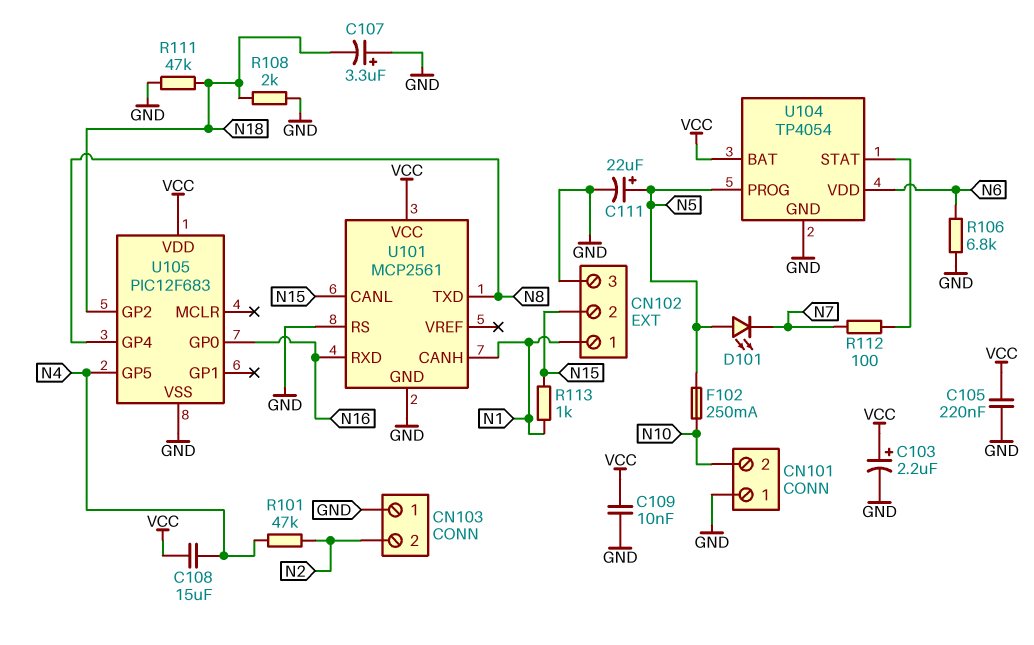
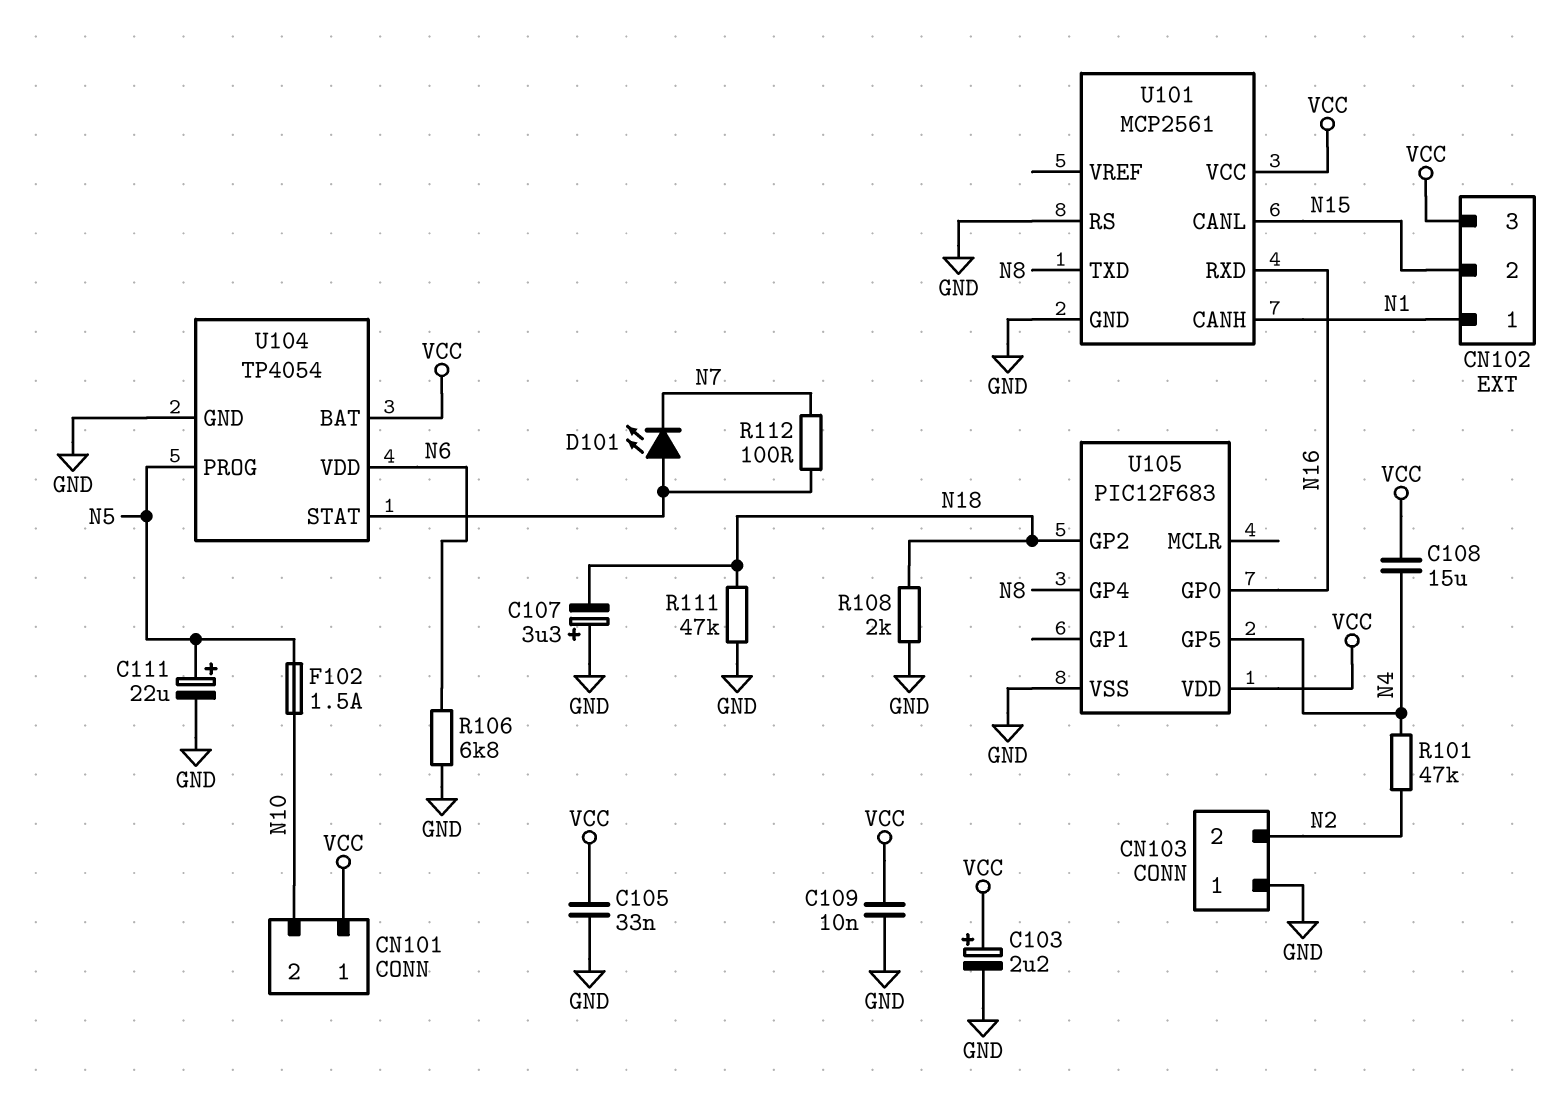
C105: 220nF (GND, VCC) -> 33nF (GND, VCC)
CN101 pin 1: GND -> VCC
CN102 pin 3: GND -> VCC
D101: LED (A N5, K N7) -> LED (A U104/STAT, K N7)
F102: 250mA (N5, N10) -> 1.5A (N5, N10)
R113: 1k (N1, N15) -> none

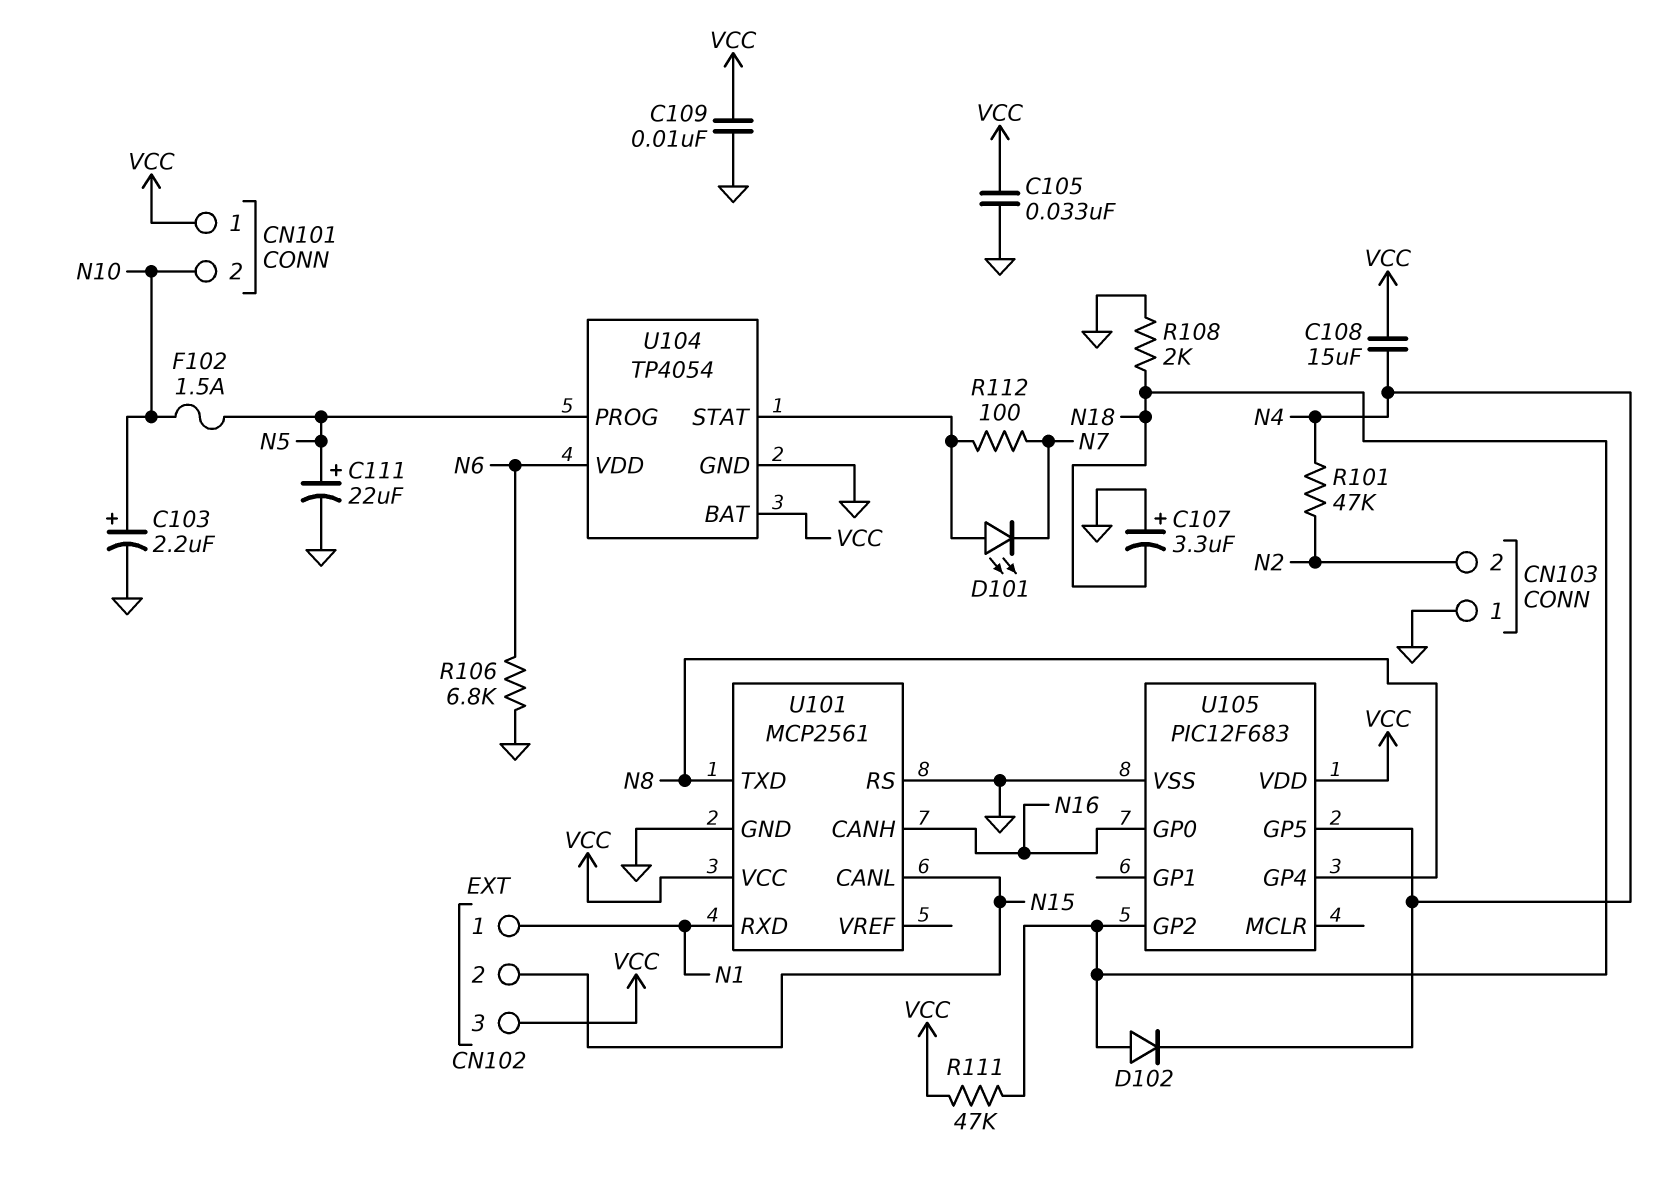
C103: 2.2uF (plus VCC, minus GND) -> 2.2uF (plus N10, minus GND)
D102: none -> diode (A N18, K N4)
R111: 47k (GND, N18) -> 47k (N18, VCC)
U101 pin CANH: N1 -> N16
U101 pin RXD: N16 -> N1

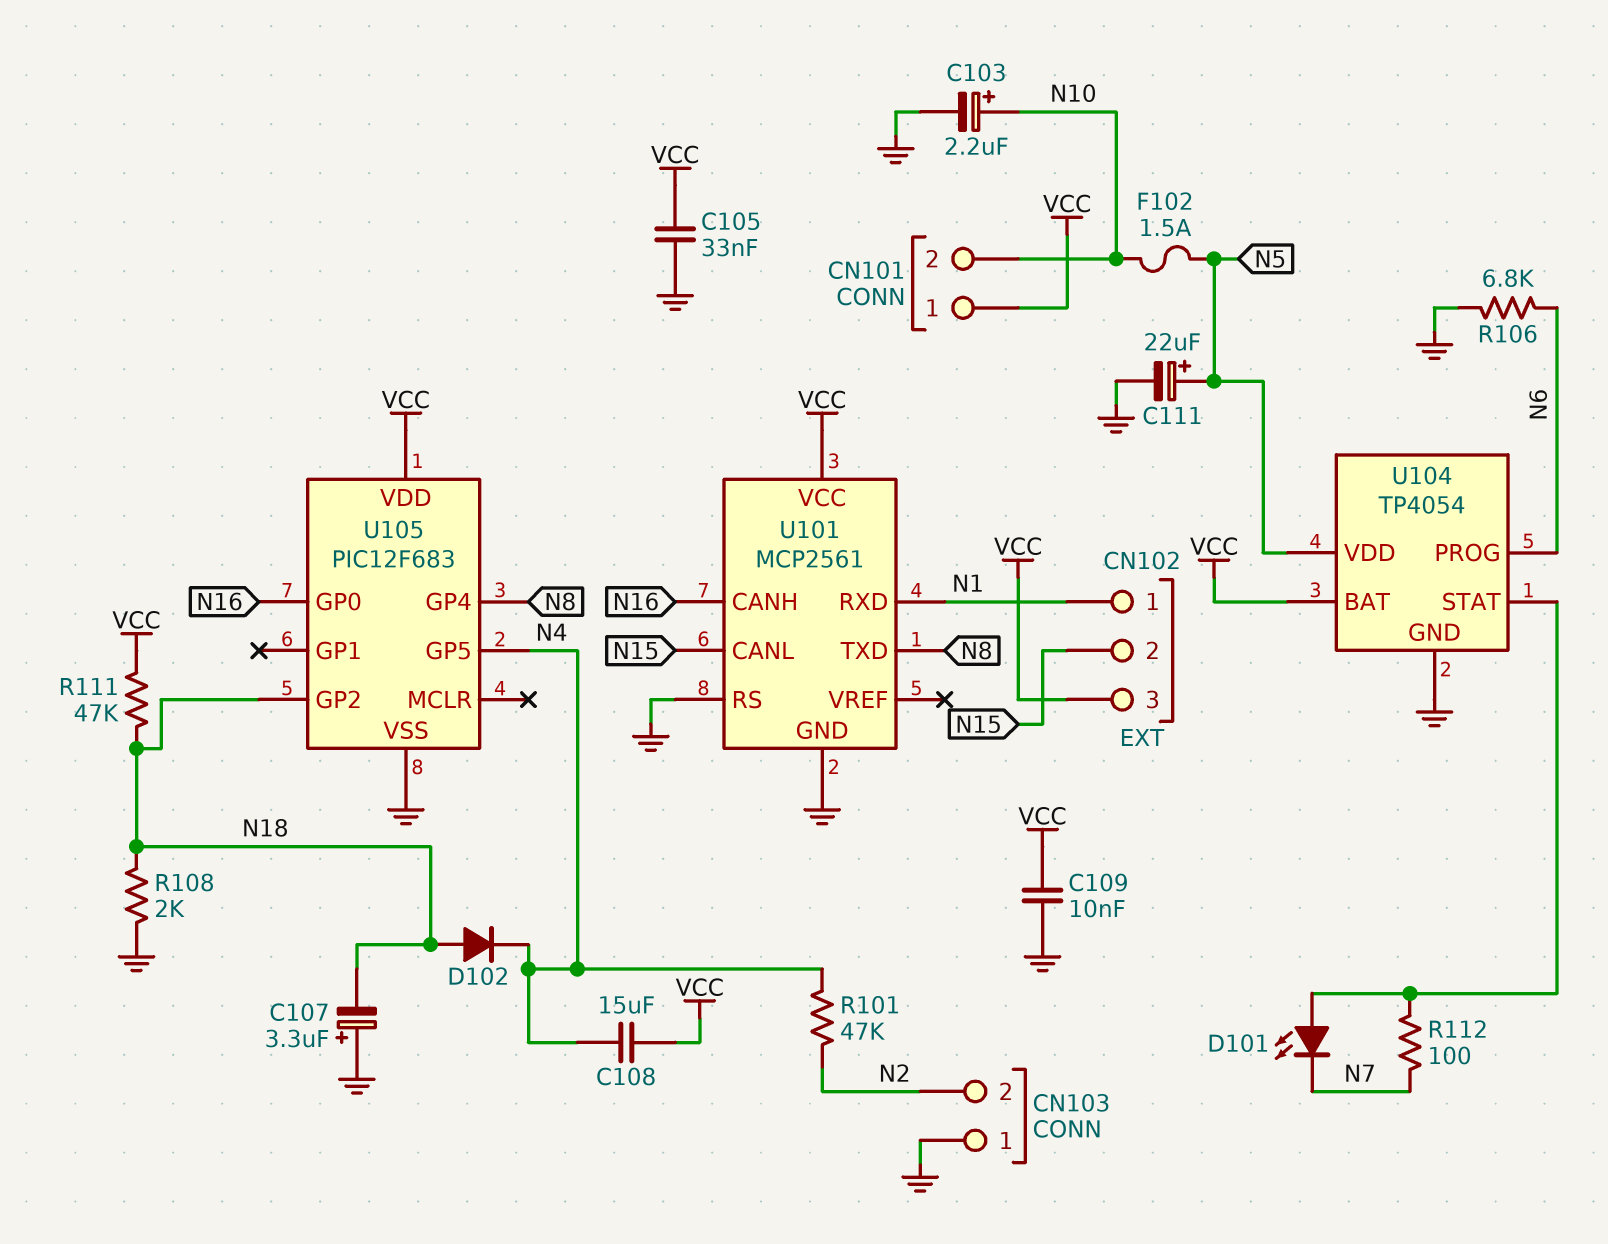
U104 pin PROG: N5 -> N6
U104 pin VDD: N6 -> N5

